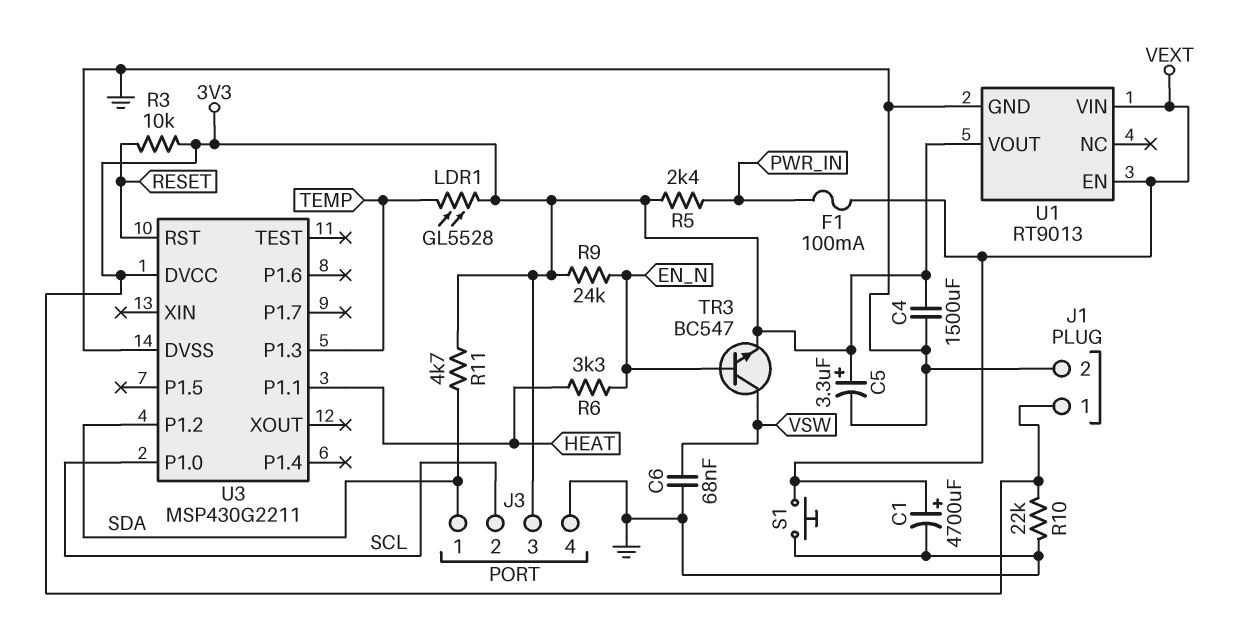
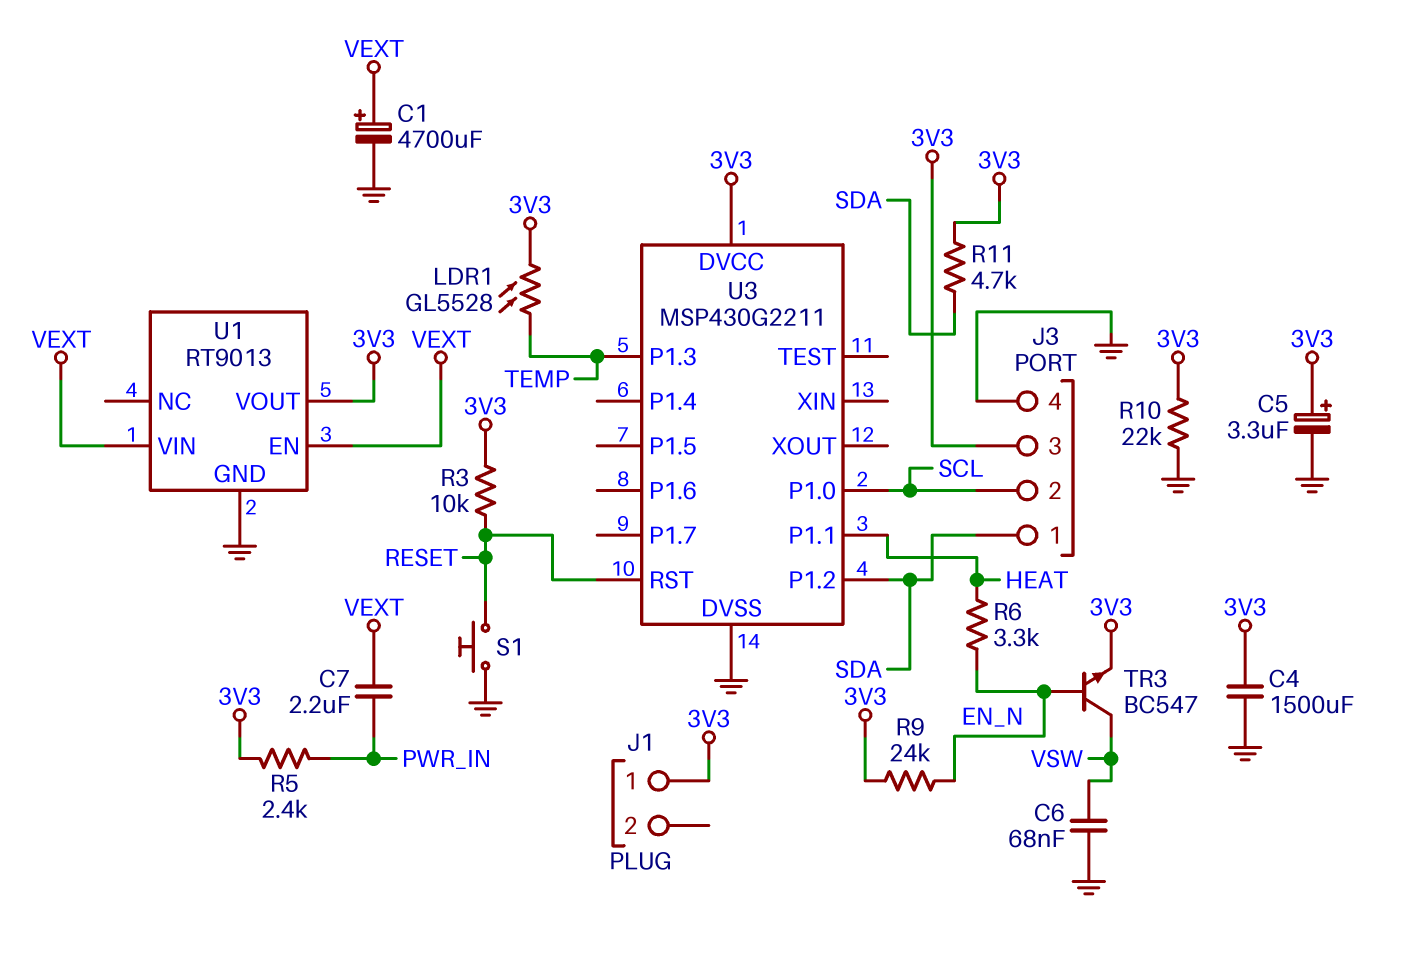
C7: none -> 2.2uF (PWR_IN, VEXT)
F1: 100mA (PWR_IN, VEXT) -> none
J1 pin 2: GND -> none
S1: button (GND, VEXT) -> button (GND, RESET)

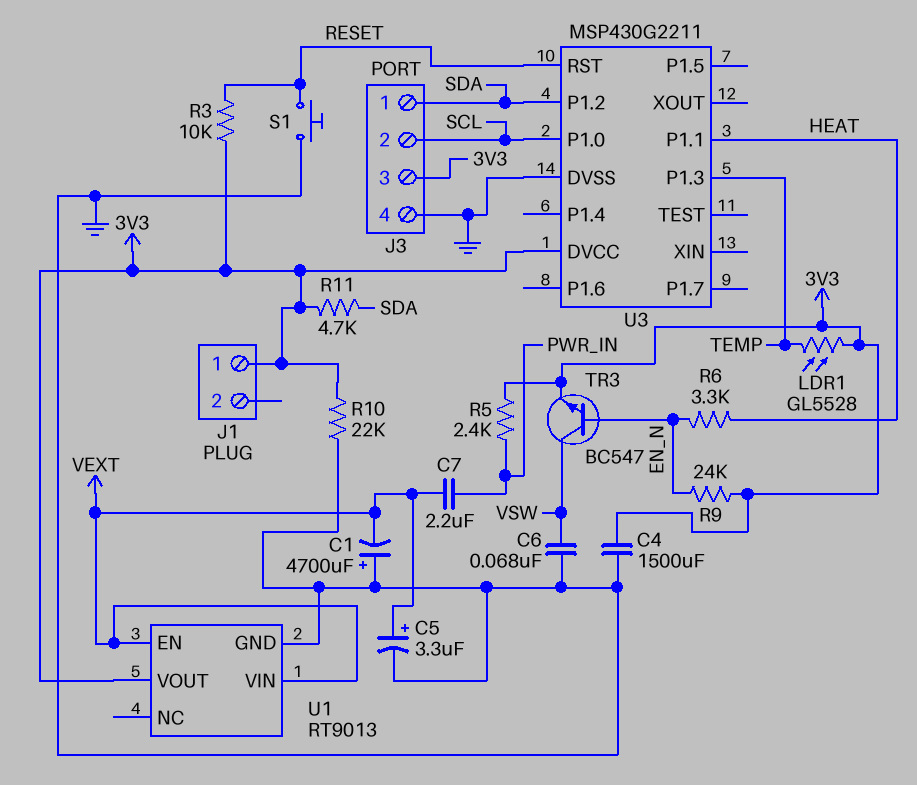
C1: 4700uF (plus VEXT, minus GND) -> 4700uF (plus GND, minus VEXT)
C5: 3.3uF (plus 3V3, minus GND) -> 3.3uF (plus VEXT, minus GND)

